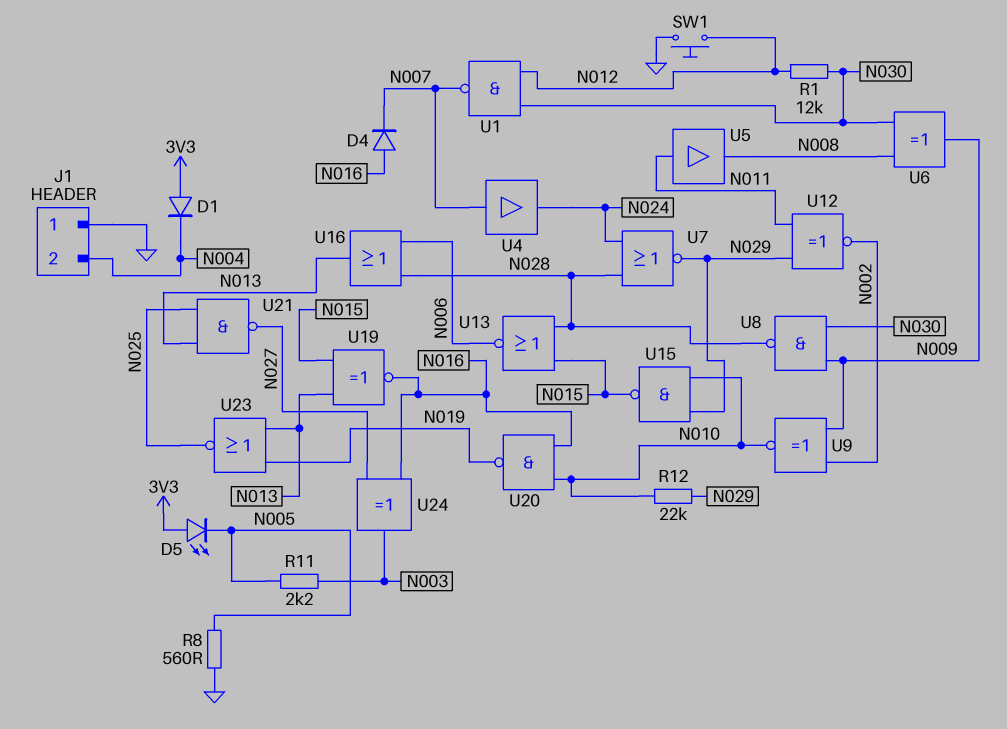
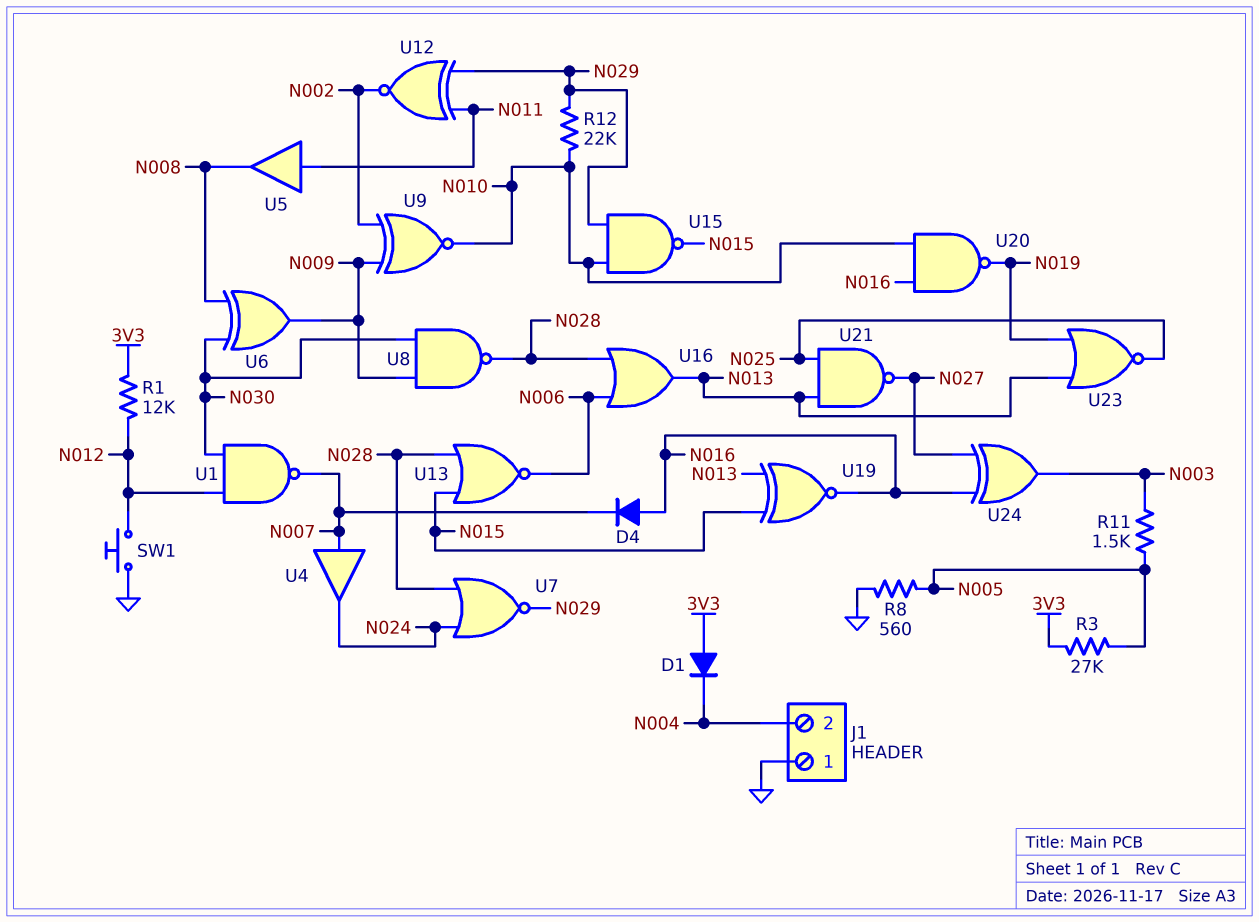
D5: LED (A 3V3, K N005) -> none
R1: 12k (N012, N030) -> 12k (3V3, N012)
R3: none -> 27k (3V3, N005)
R11: 2.2k (N003, N005) -> 1.5k (N003, N005)

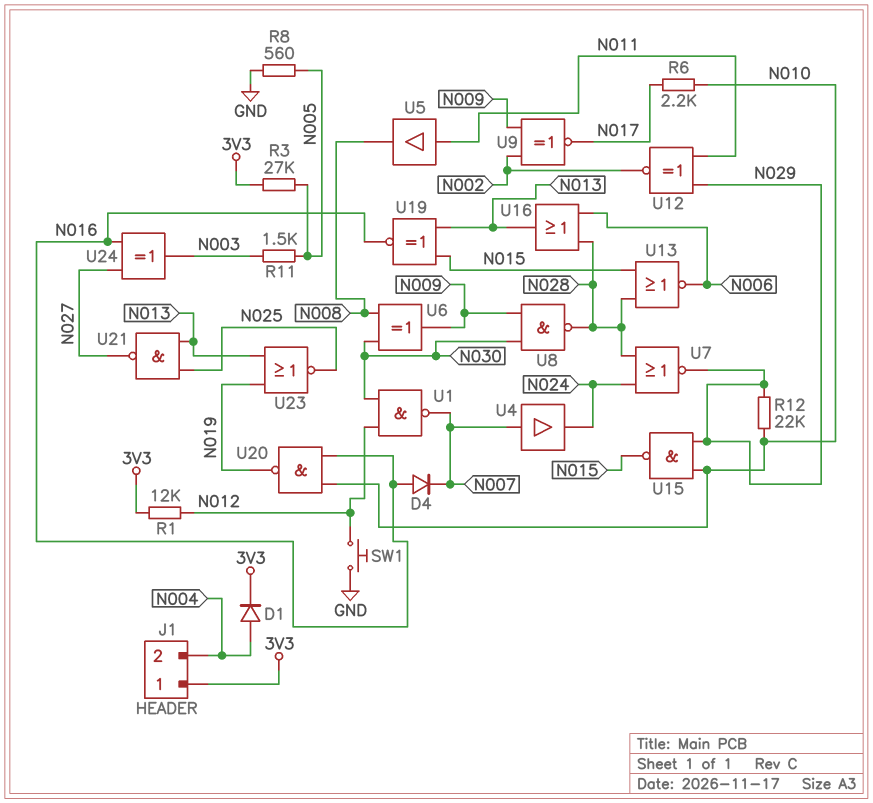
D1: diode (A 3V3, K N004) -> diode (A N004, K 3V3)
J1 pin 1: GND -> 3V3
R6: none -> 2.2k (N010, N017)
U9: XNOR (in N002, in N009, out N010) -> XNOR (in N002, in N009, out N017)

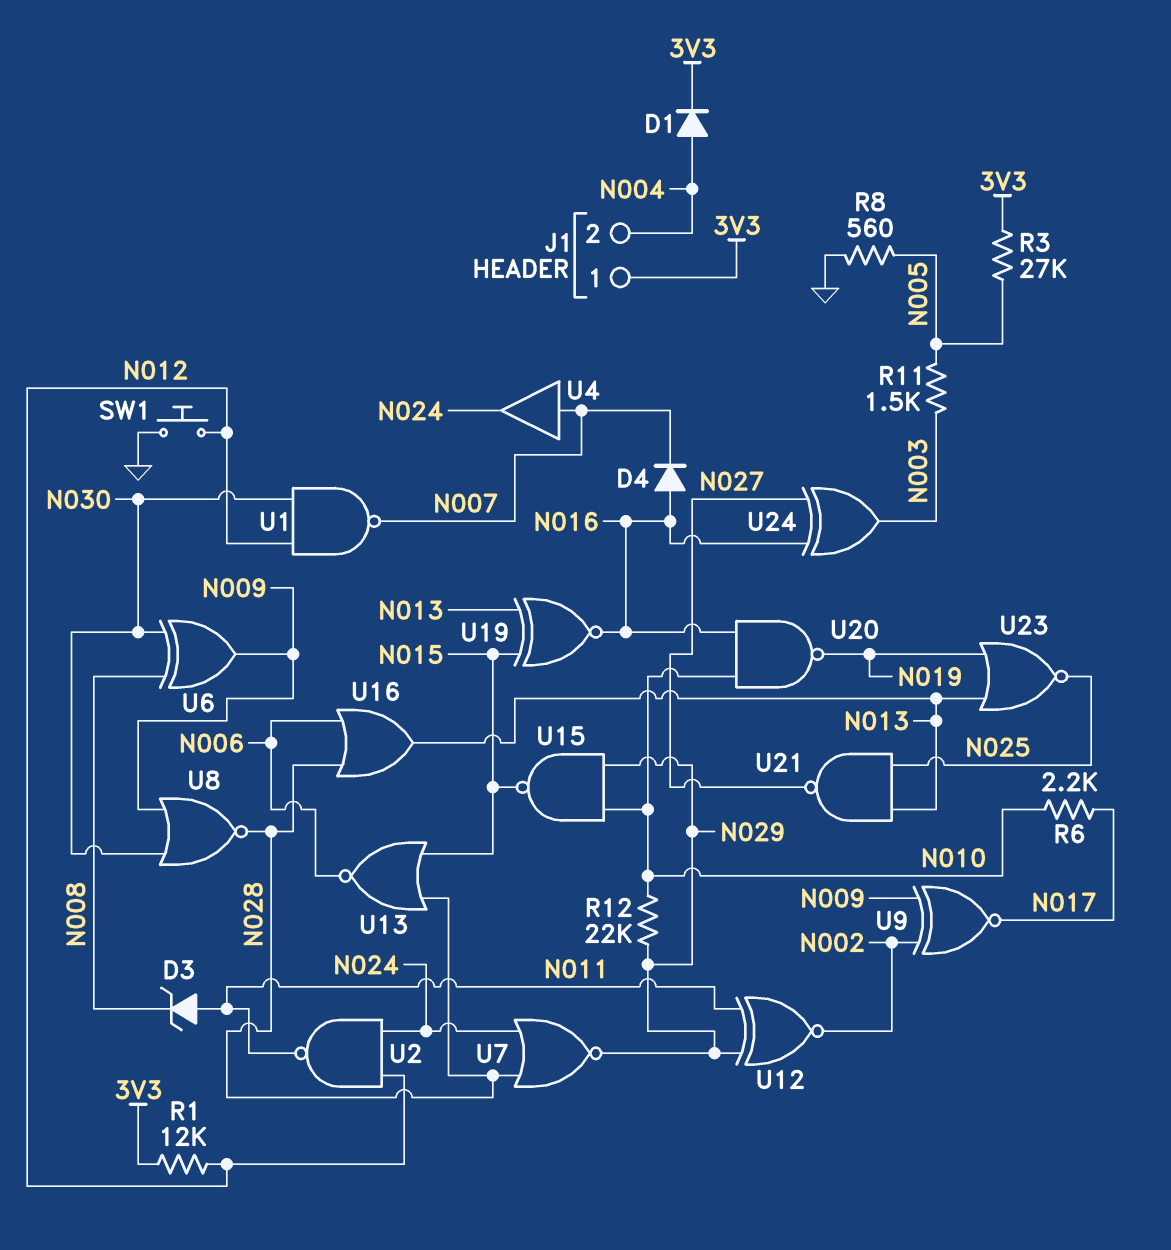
D3: none -> zener (A N011, K N008)
U2: none -> NAND (in N012, in N024, out N011)
U5: buffer (in N011, out N008) -> none
U8: NAND (in N009, in N030, out N028) -> NOR (in N009, in N030, out N028)

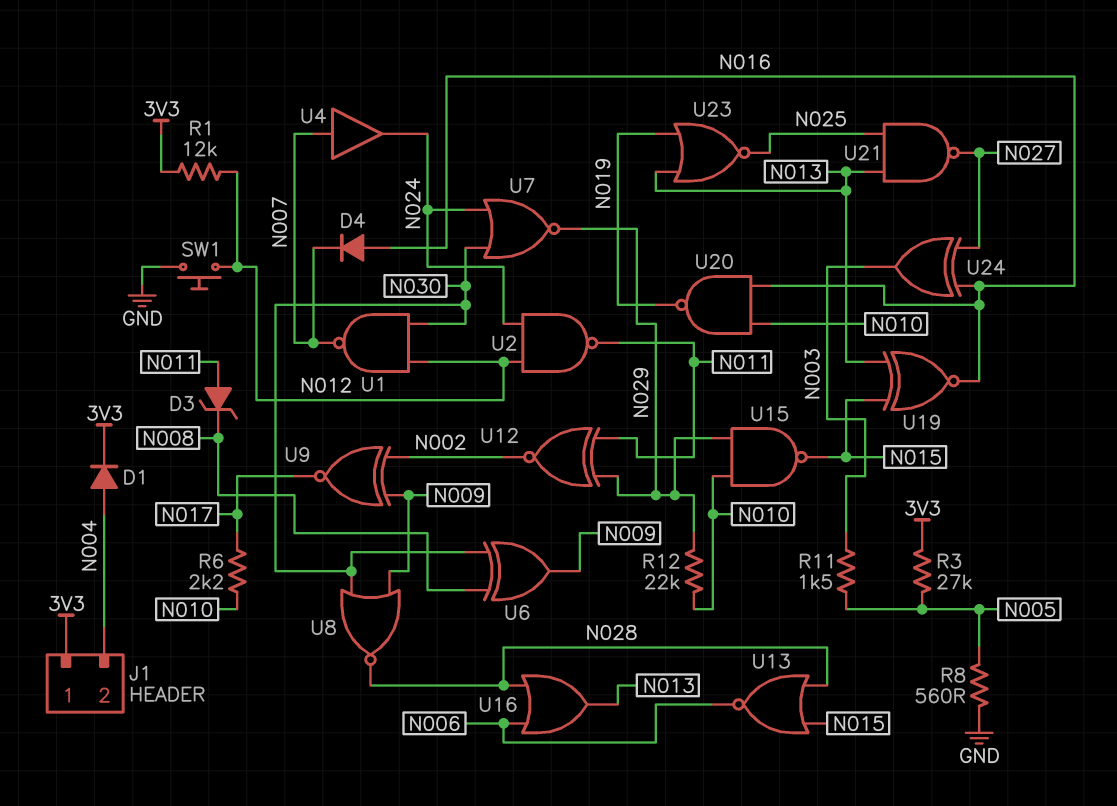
U7: NOR (in N024, in N028, out N029) -> NOR (in N024, in N030, out N029)

